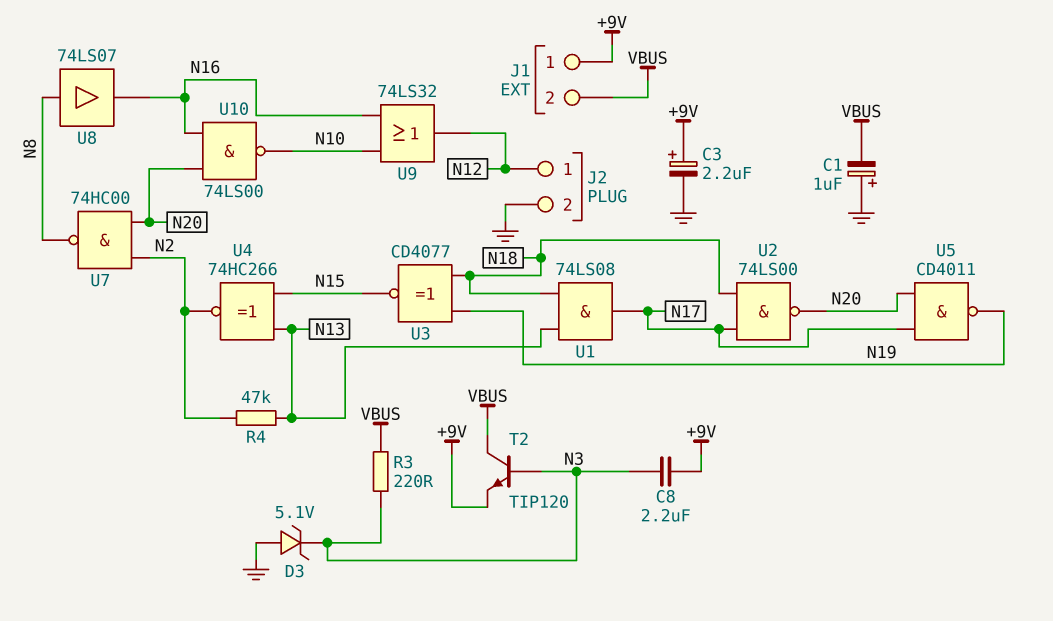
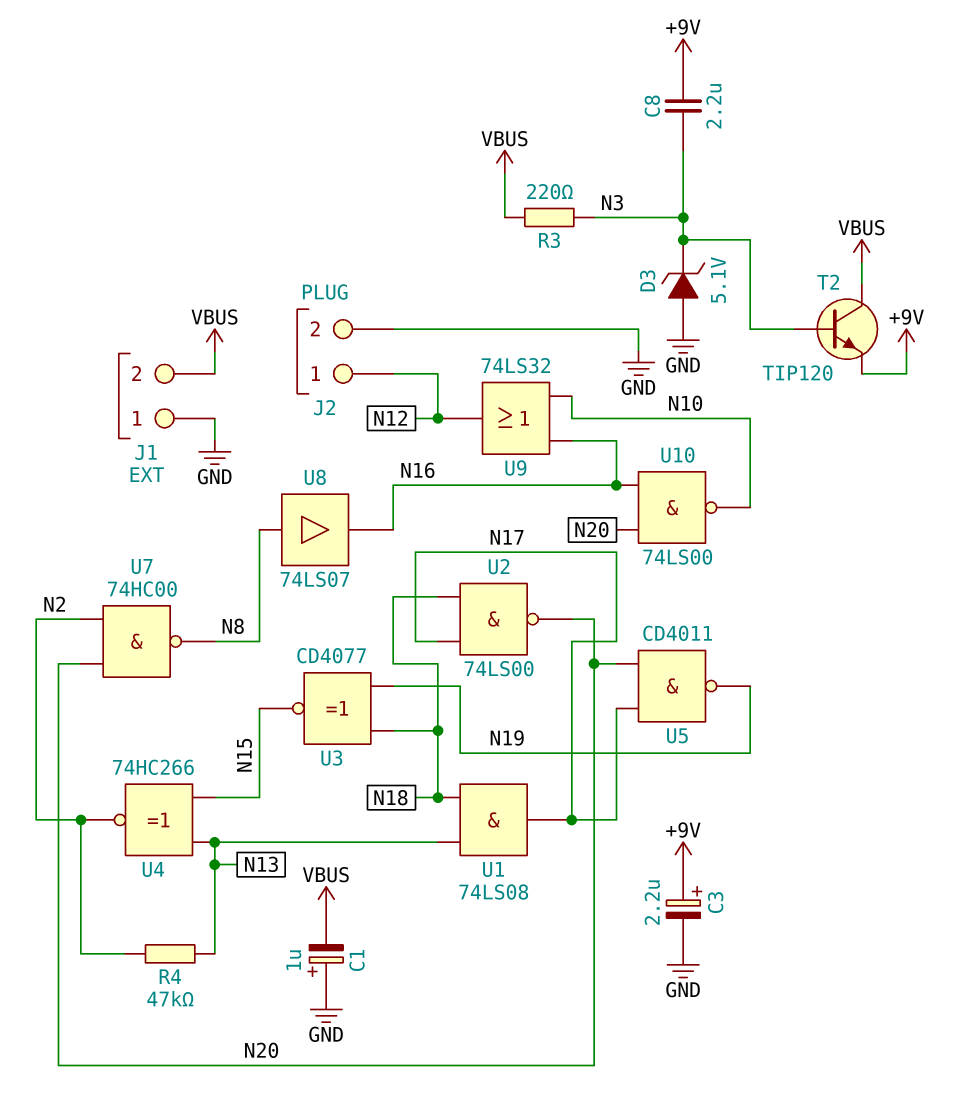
J1 pin 1: +9V -> GND

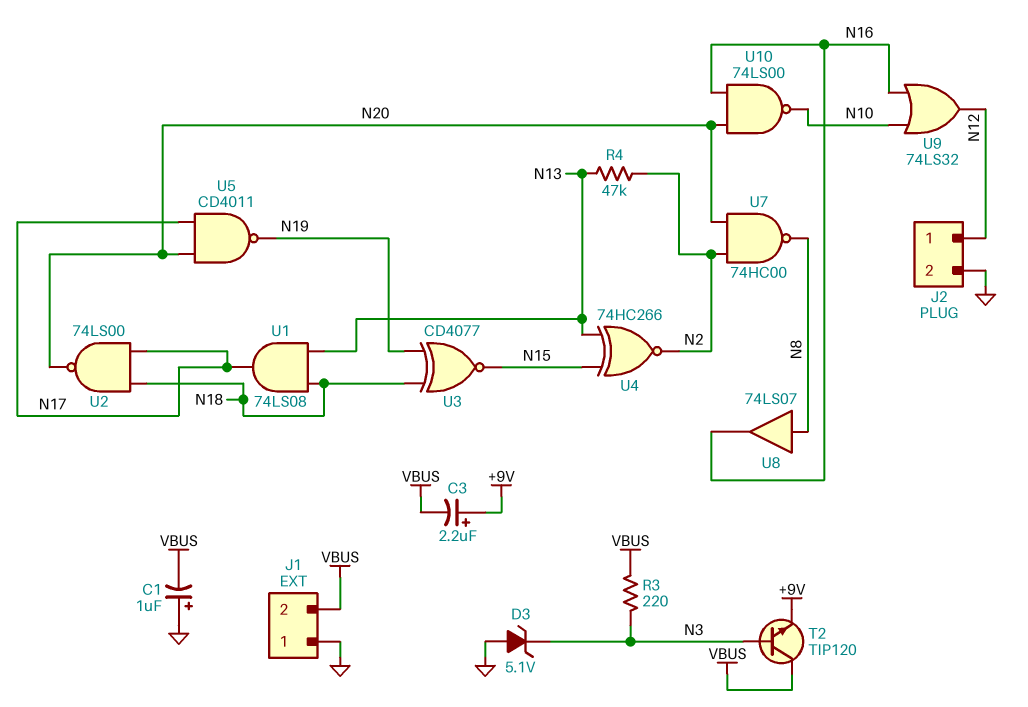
C3: 2.2uF (plus +9V, minus GND) -> 2.2uF (plus +9V, minus VBUS)
C8: 2.2uF (+9V, N3) -> none

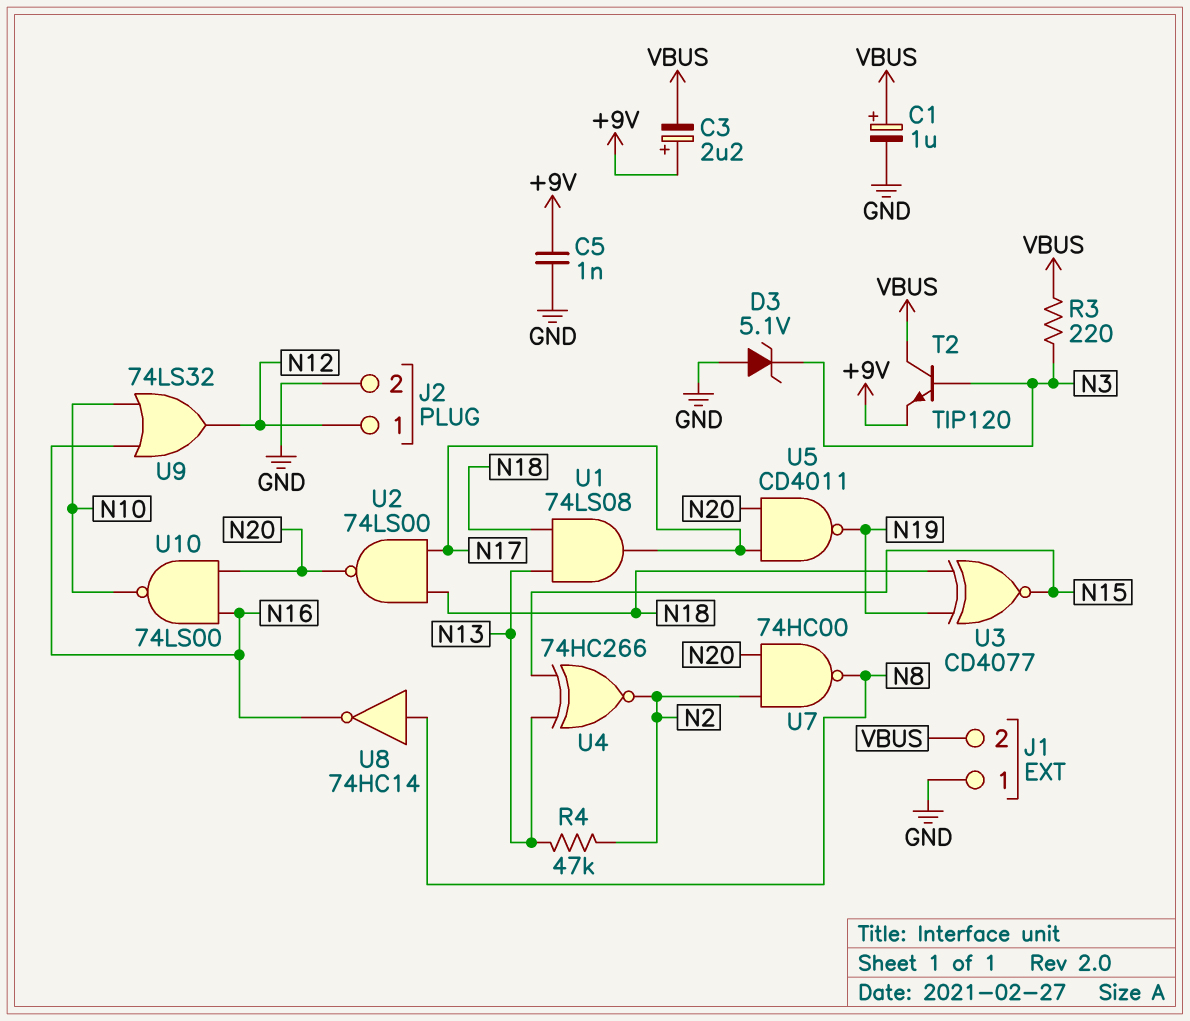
C1: 1uF (plus GND, minus VBUS) -> 1uF (plus VBUS, minus GND)
C5: none -> 1nF (+9V, GND)
U8: buffer 74LS07 (in N8, out N16) -> NOT 74HC14 (in N8, out N16)

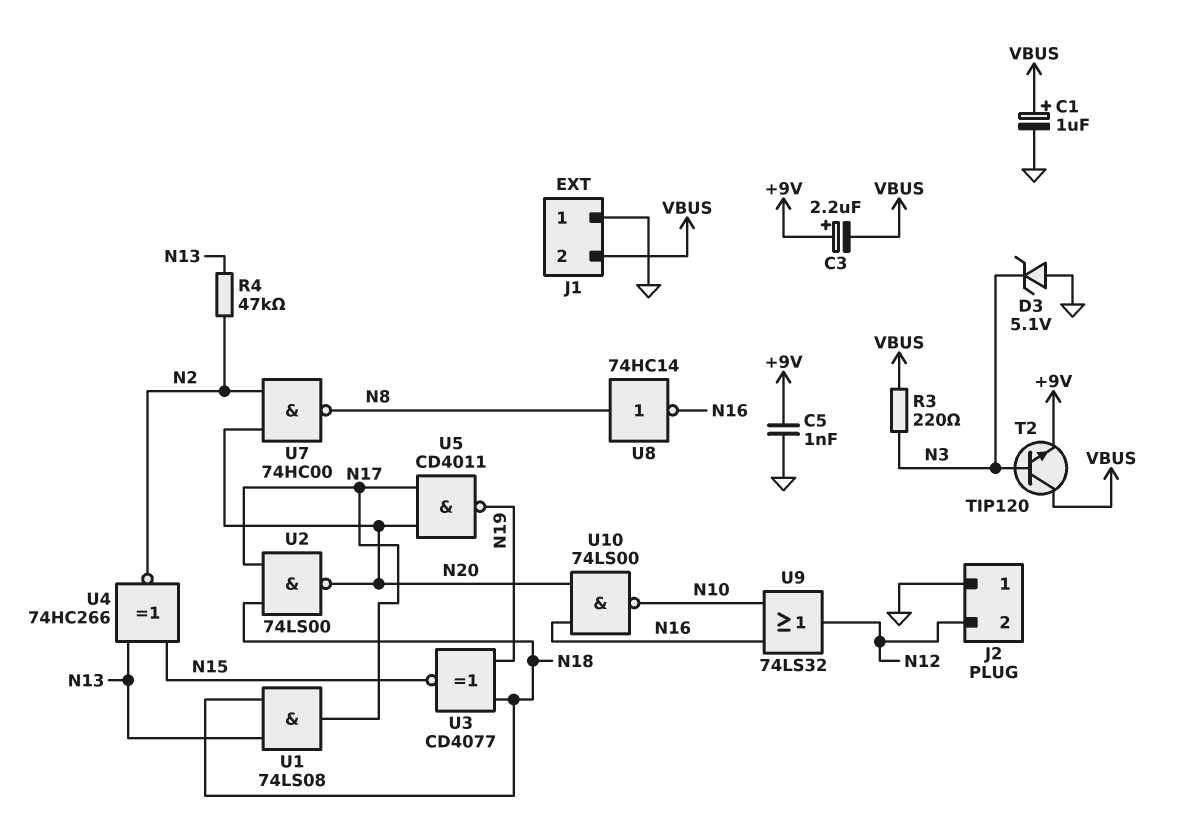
J2 pin 1: N12 -> GND
J2 pin 2: GND -> N12

